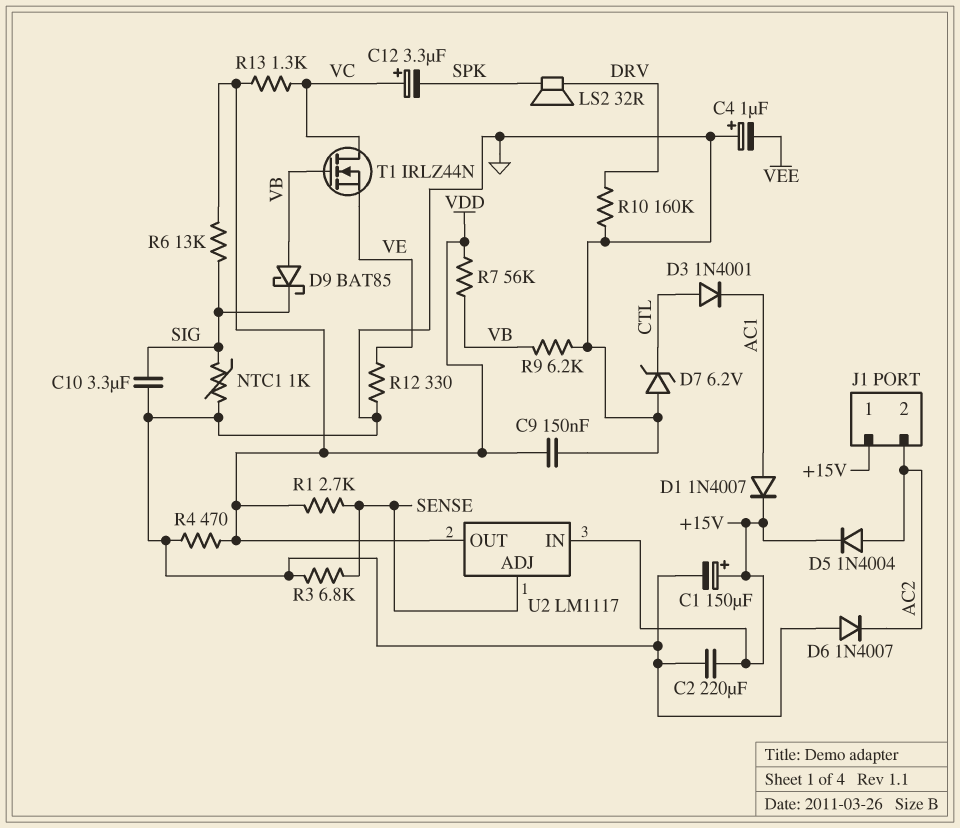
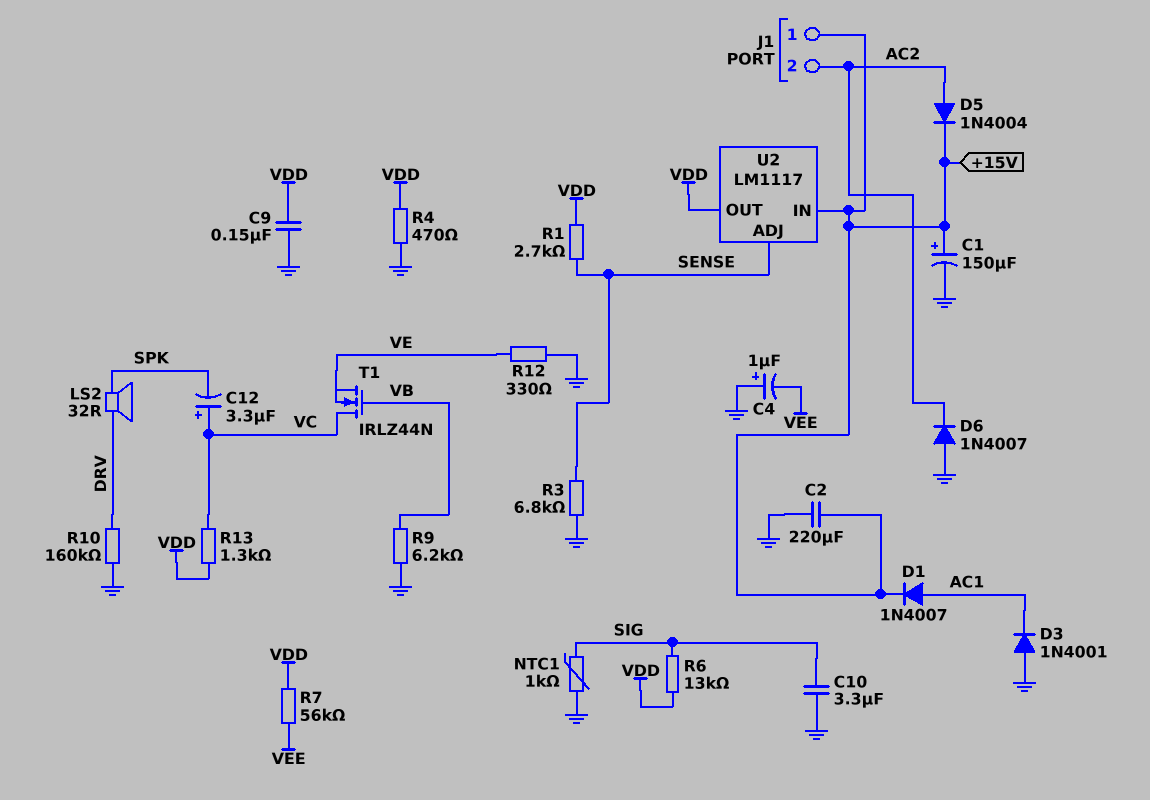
D3: diode 1N4001 (A CTL, K AC1) -> diode 1N4001 (A GND, K AC1)
D7: zener 6.2V (A GND, K CTL) -> none
D9: schottky BAT85 (A VB, K SIG) -> none
R7: 56k (VB, VDD) -> 56k (VDD, VEE)

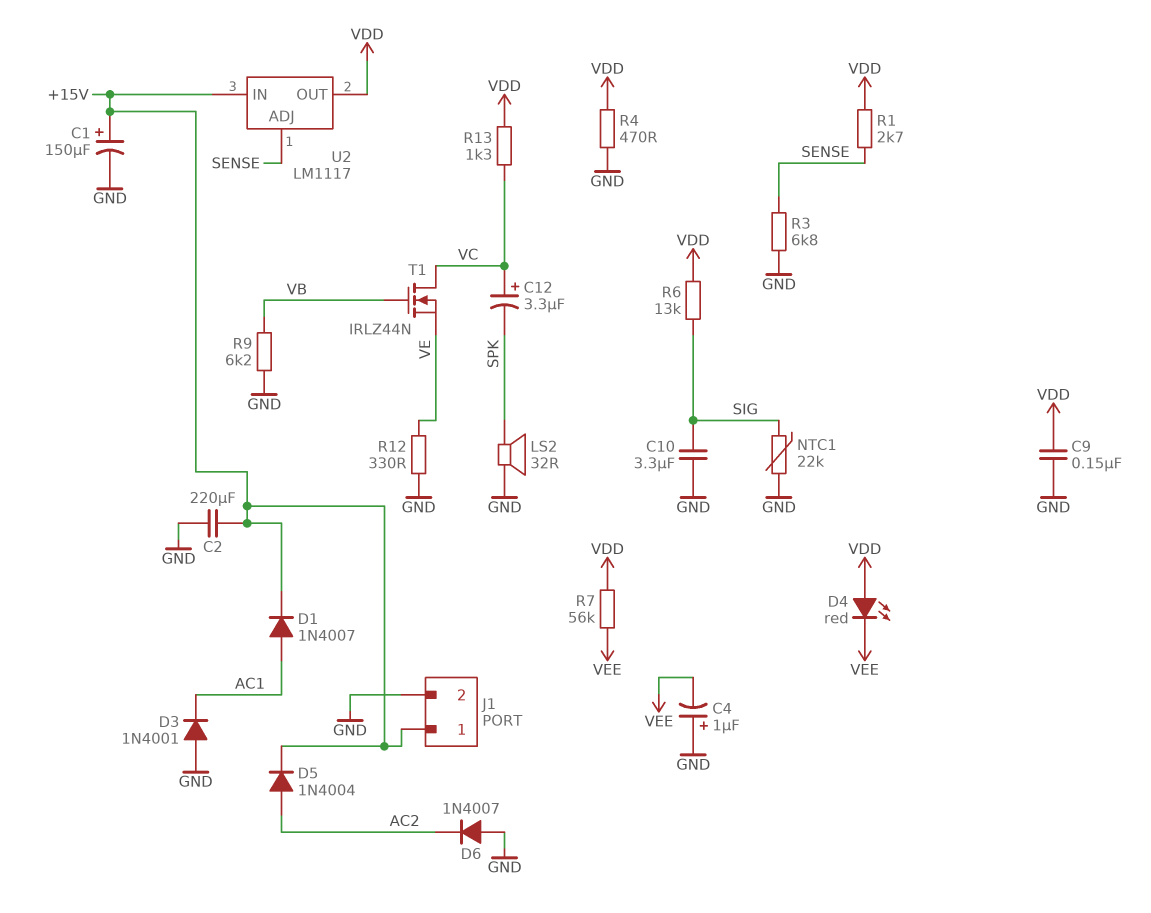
D4: none -> LED red (A VDD, K VEE)
J1 pin 2: AC2 -> GND
LS2: speaker 32R (DRV, SPK) -> speaker 32R (GND, SPK)
NTC1: 1k (GND, SIG) -> 22k (GND, SIG)
R10: 160k (DRV, GND) -> none

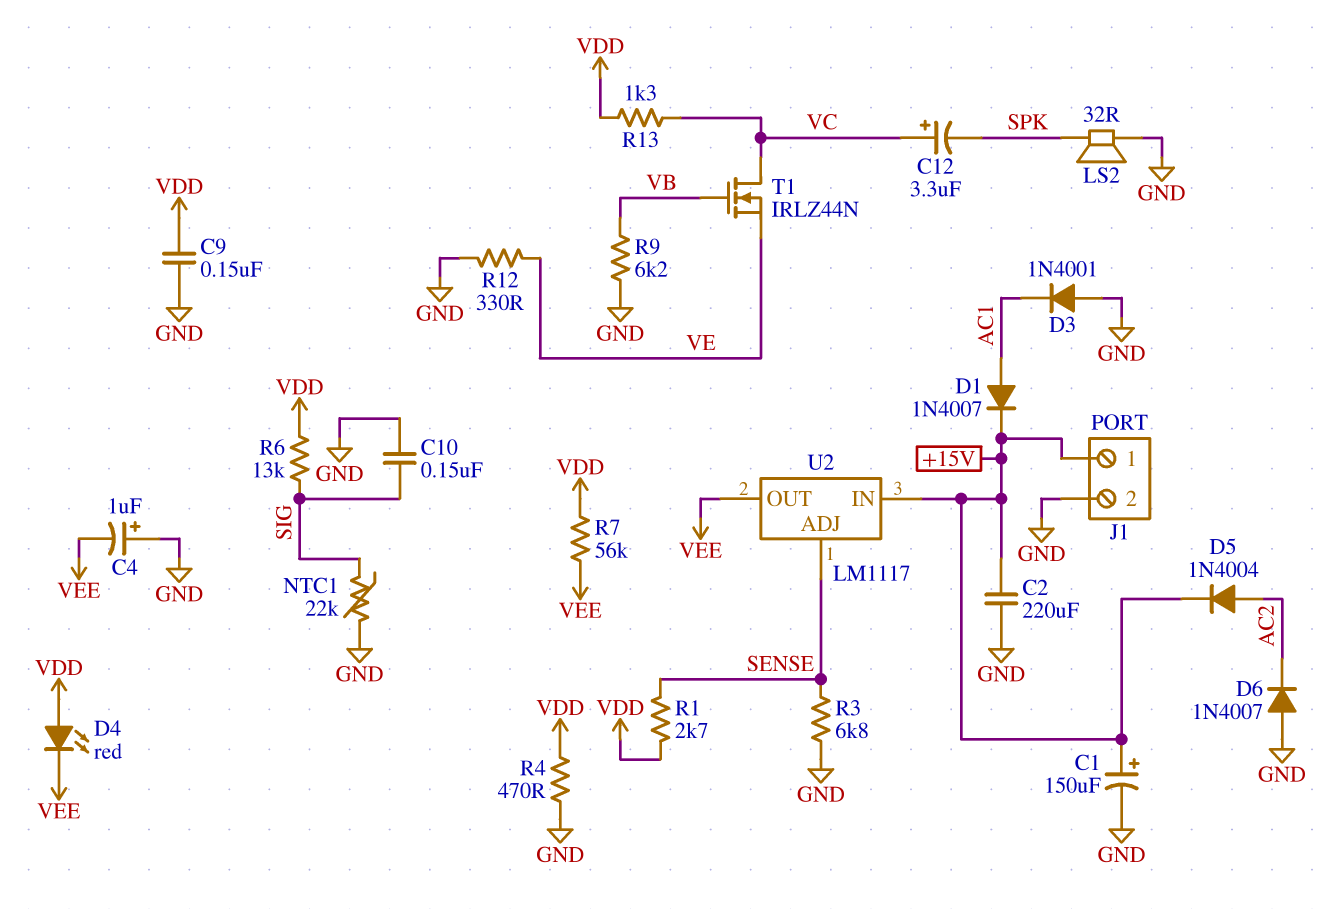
C10: 3.3uF (GND, SIG) -> 150nF (GND, SIG)
U2 pin OUT: VDD -> VEE

